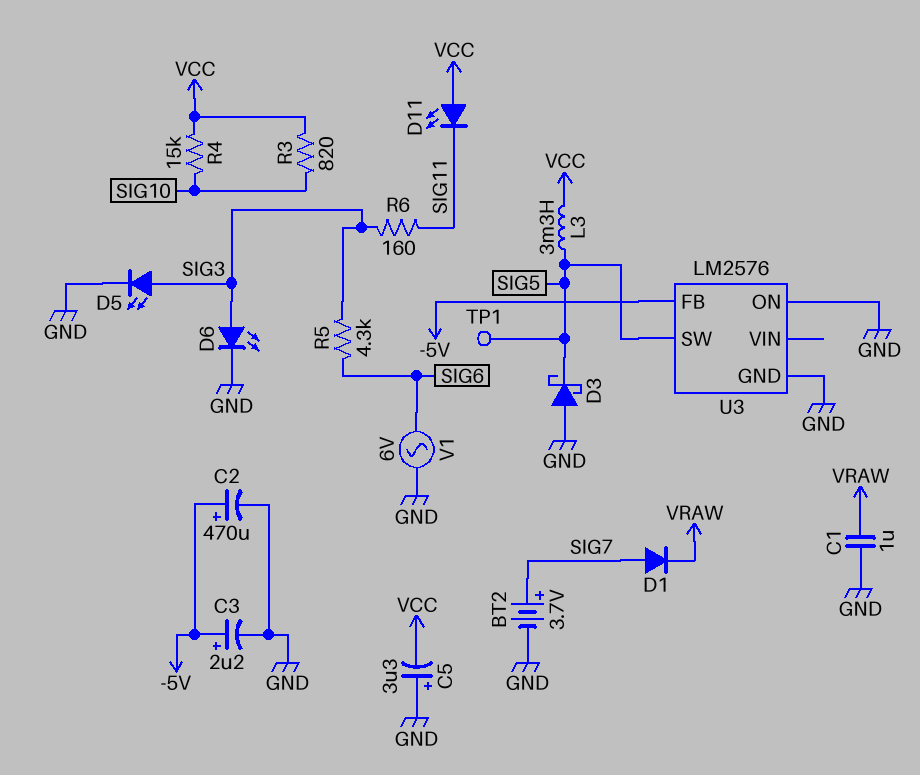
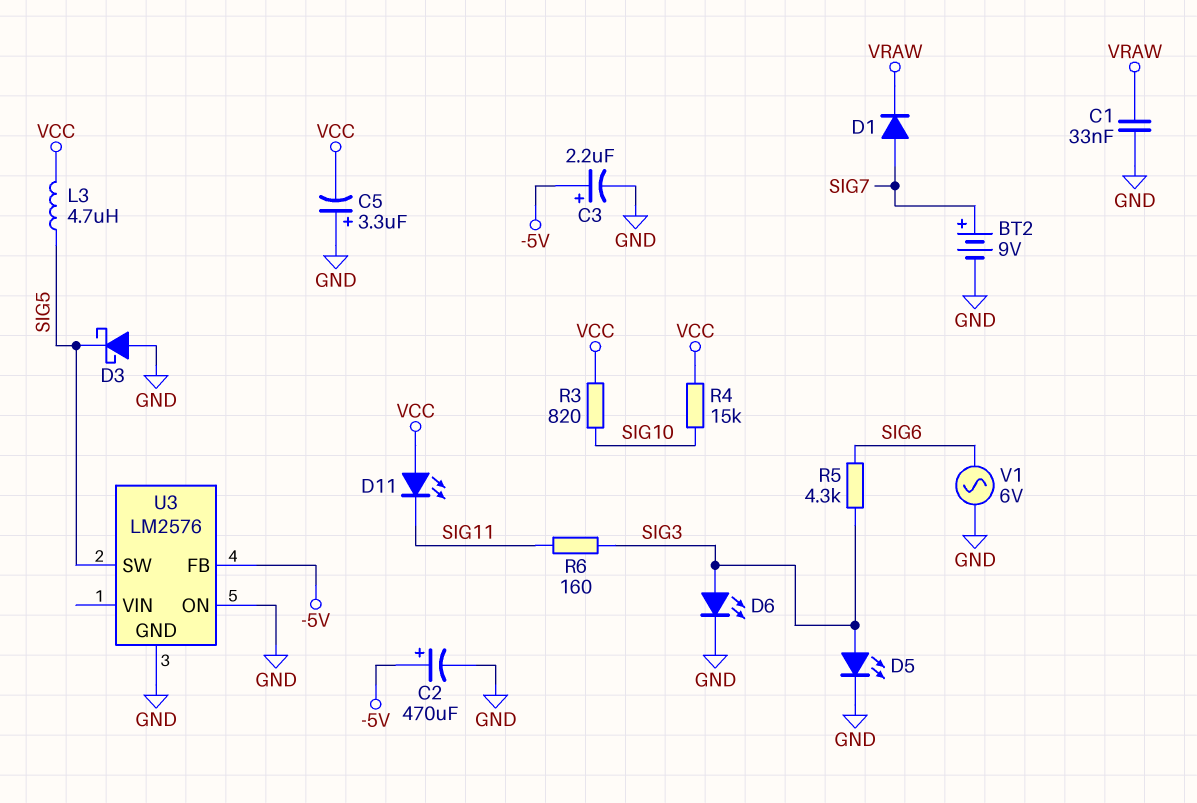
BT2: 3.7V (plus SIG7, minus GND) -> 9V (plus SIG7, minus GND)
C1: 1uF (GND, VRAW) -> 33nF (GND, VRAW)
L3: 3.3mH (SIG5, VCC) -> 4.7uH (SIG5, VCC)
TP1: test point (SIG5) -> none

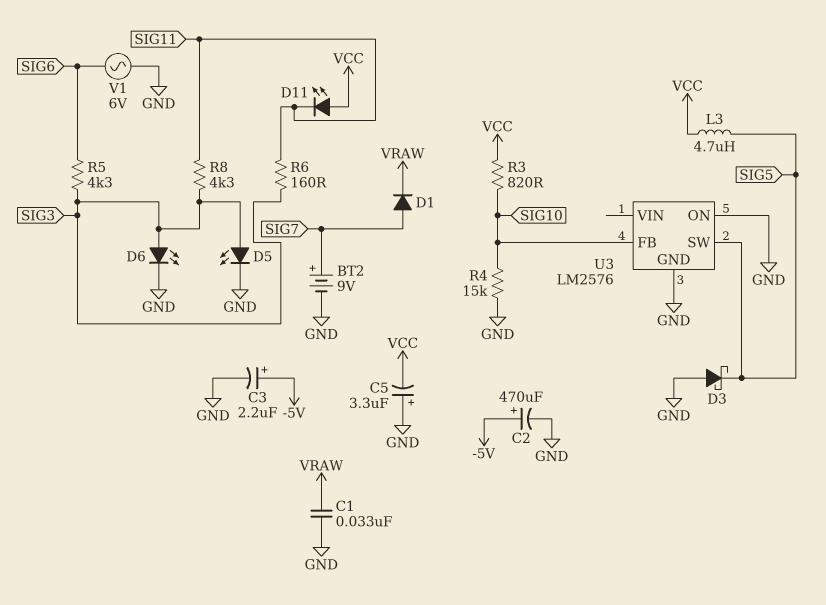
R4: 15k (SIG10, VCC) -> 15k (GND, SIG10)
R8: none -> 4.3k (SIG3, SIG11)
U3 pin FB: -5V -> SIG10

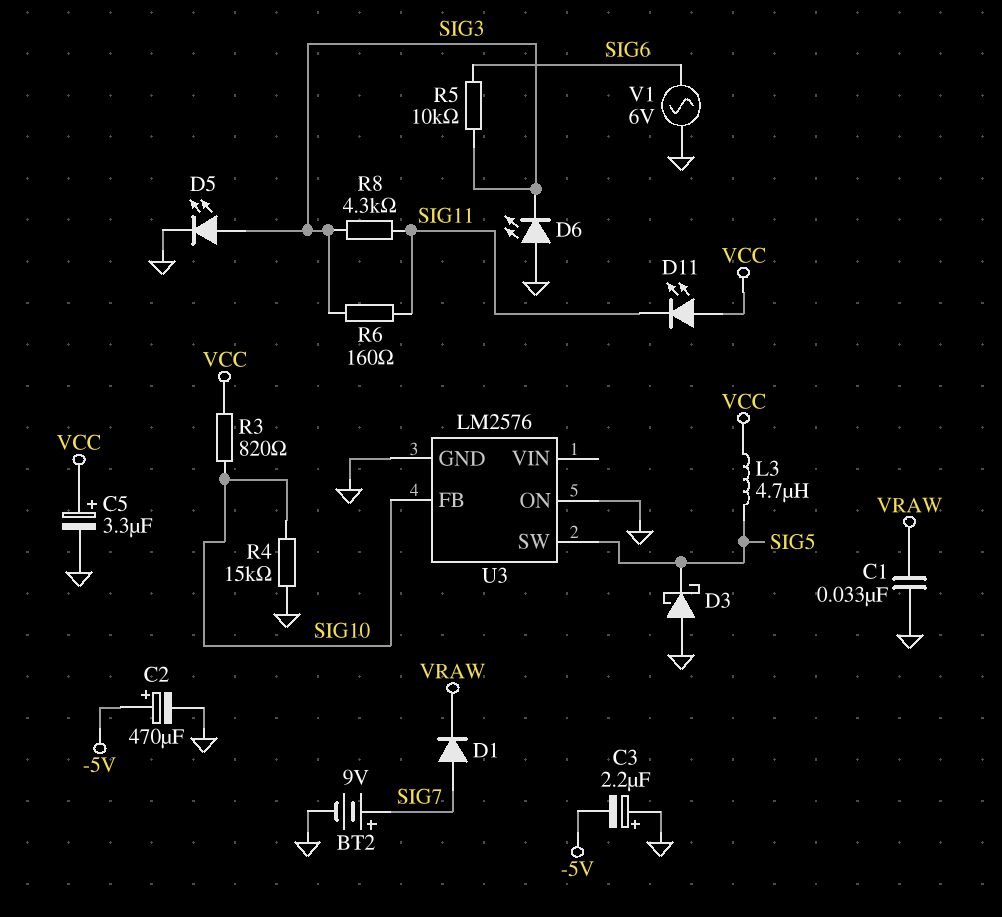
C3: 2.2uF (plus -5V, minus GND) -> 2.2uF (plus GND, minus -5V)
C5: 3.3uF (plus GND, minus VCC) -> 3.3uF (plus VCC, minus GND)
D6: LED (A SIG3, K GND) -> LED (A GND, K SIG3)
R5: 4.3k (SIG3, SIG6) -> 10k (SIG3, SIG6)

